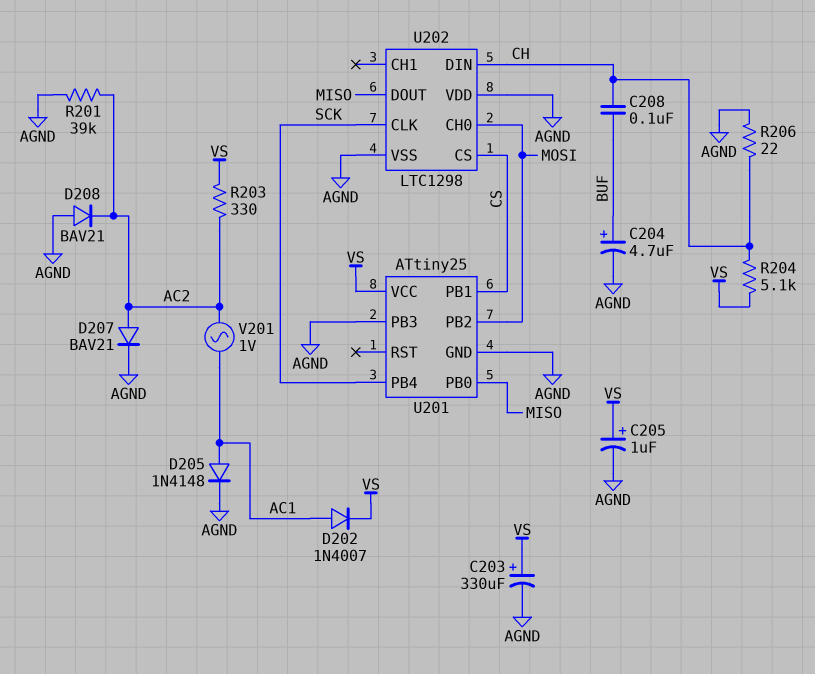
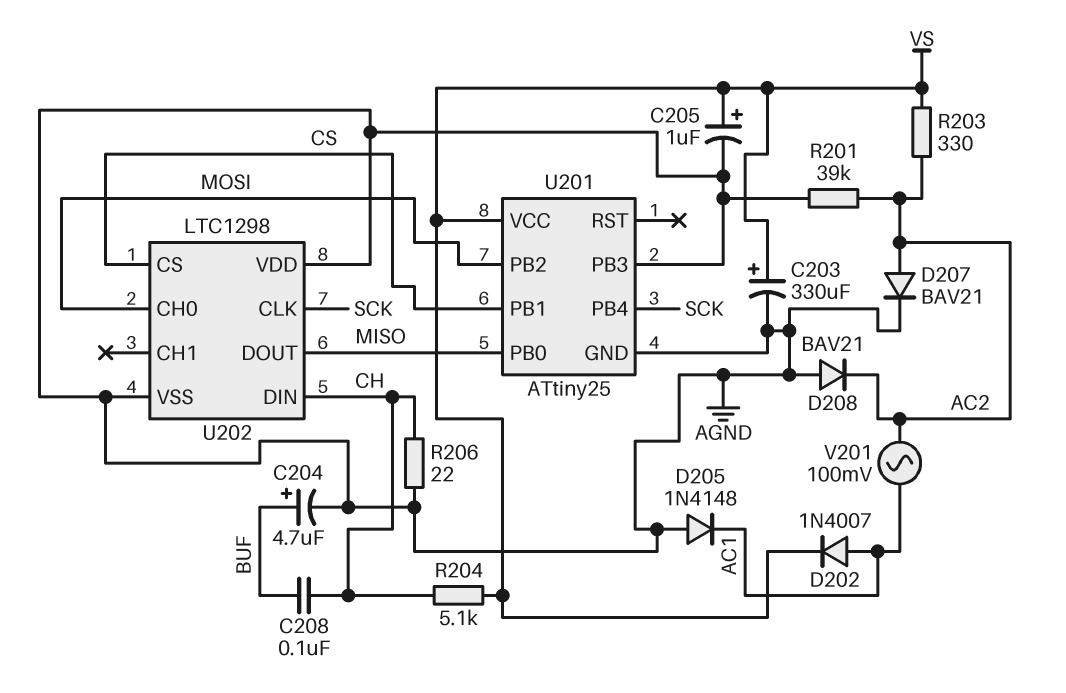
D205: diode 1N4148 (A AC1, K AGND) -> diode 1N4148 (A AGND, K AC1)
V201: AC 1V (AC1, AC2) -> AC 100mV (AC1, AC2)

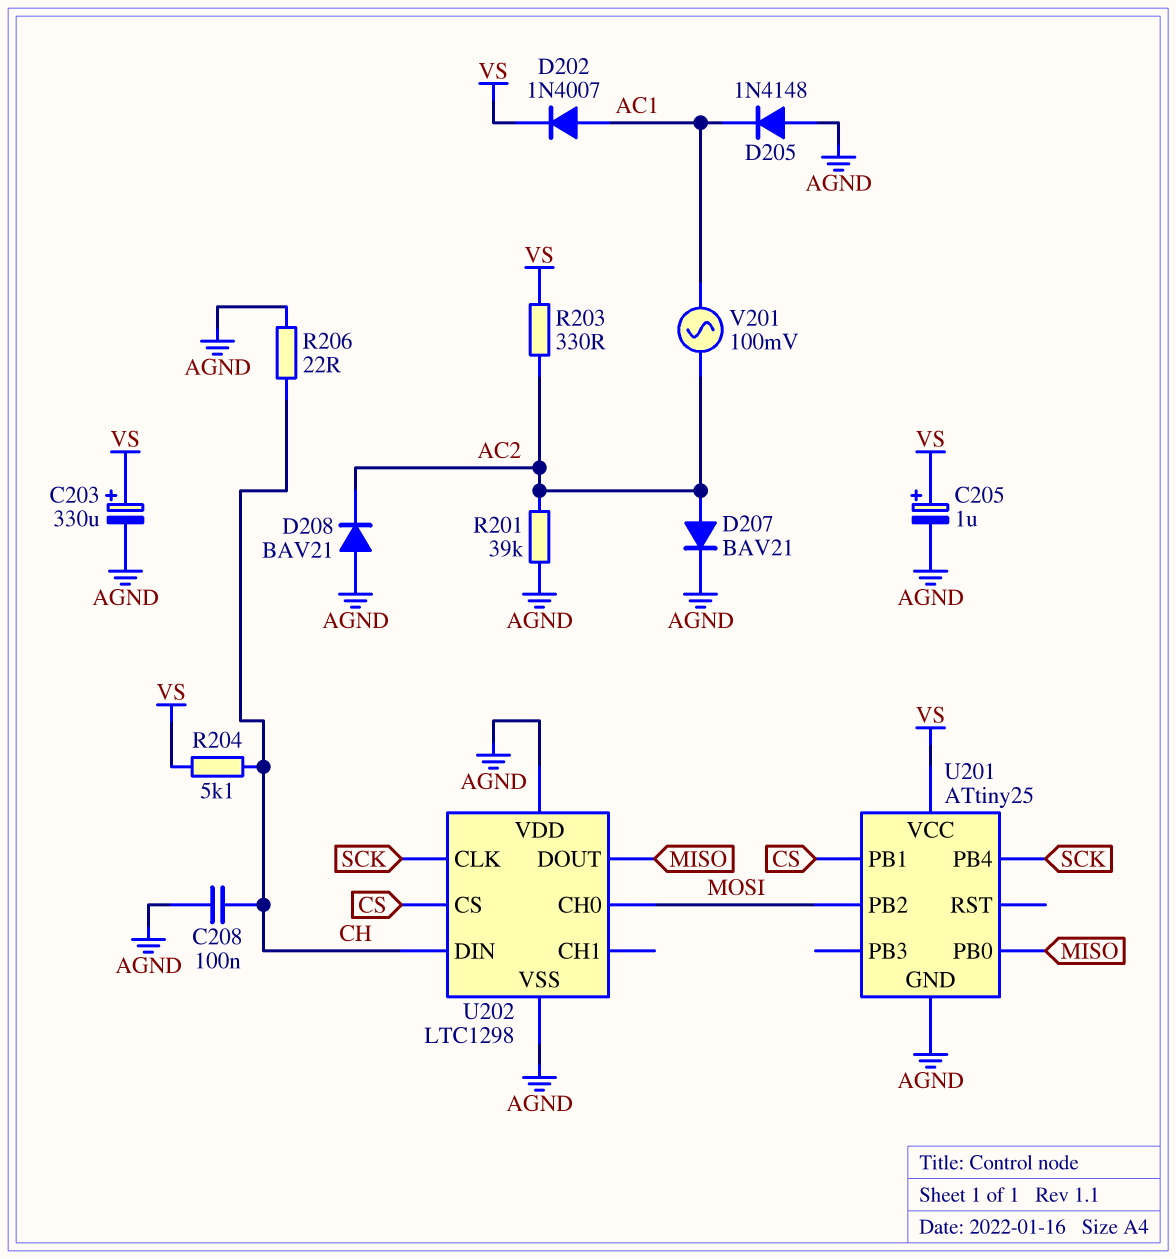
C204: 4.7uF (plus BUF, minus AGND) -> none
C208: 100nF (BUF, CH) -> 100nF (AGND, CH)
U201 pin PB3: AGND -> none

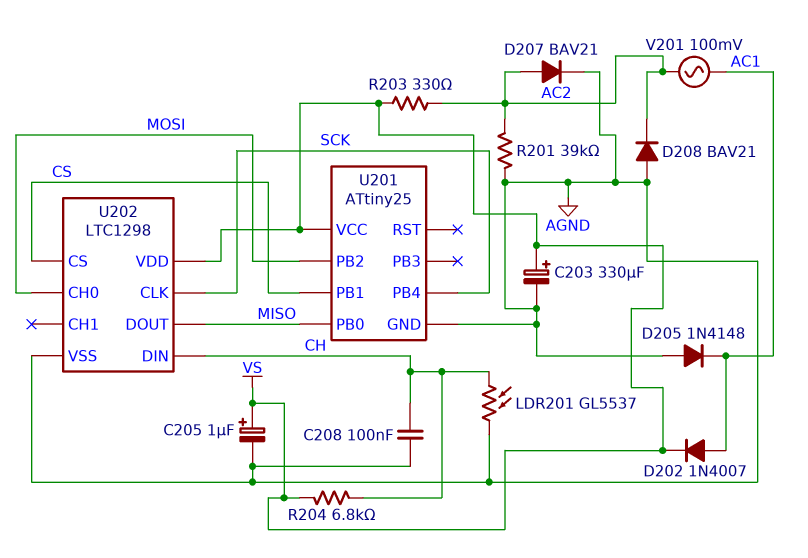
LDR201: none -> GL5537 (AGND, CH)
R204: 5.1k (CH, VS) -> 6.8k (CH, VS)
R206: 22 (AGND, CH) -> none
U202 pin VDD: AGND -> VS

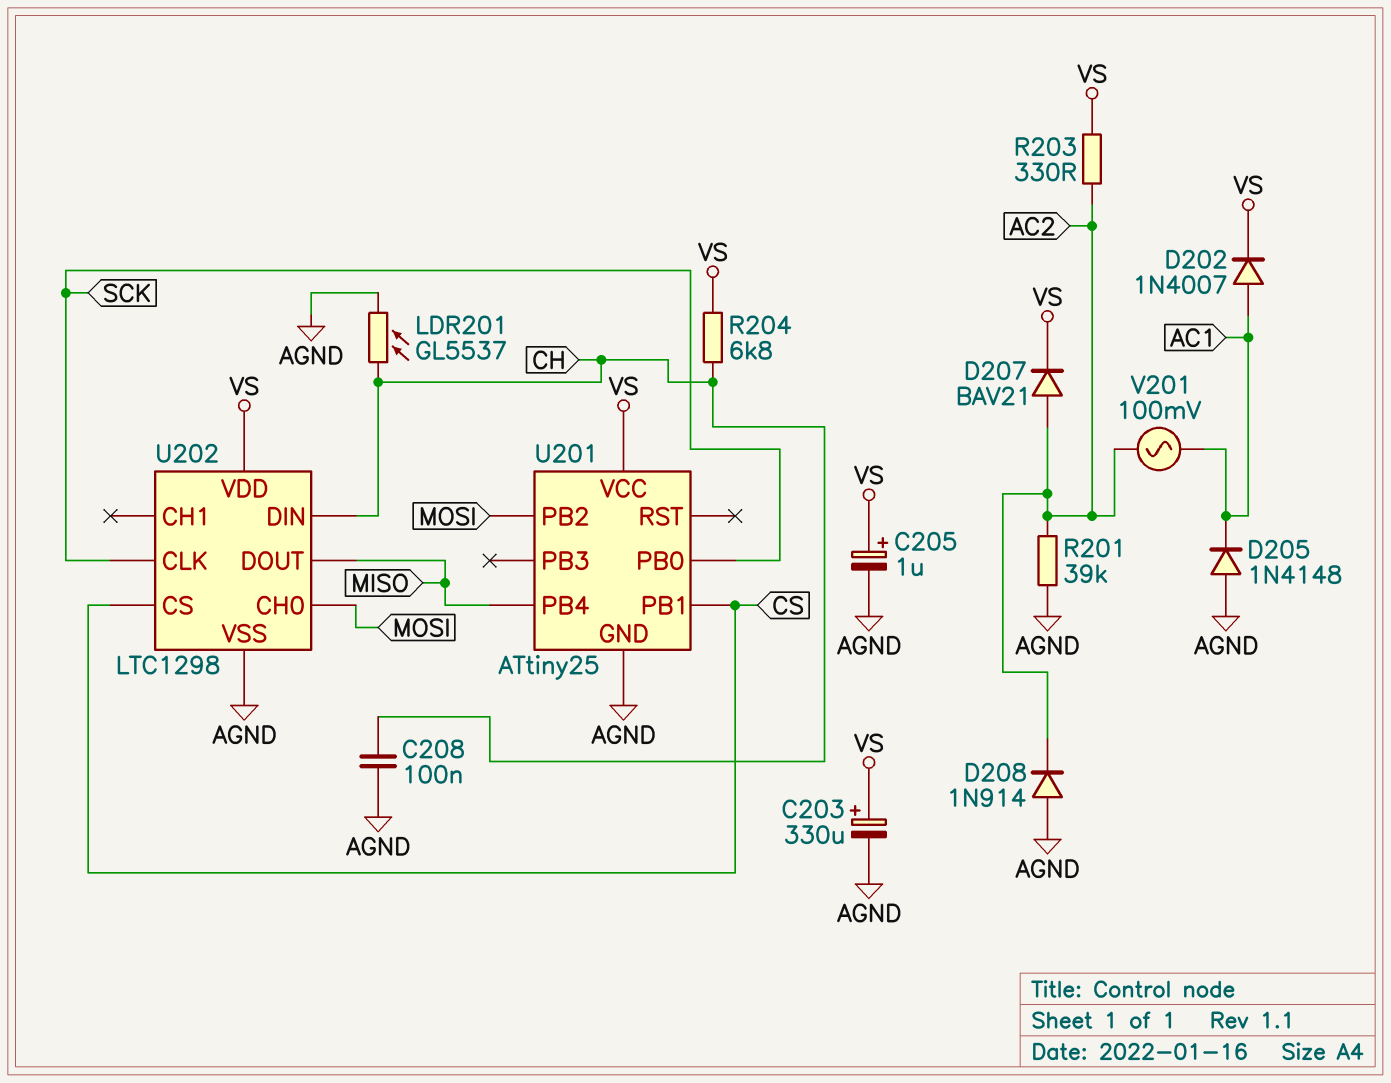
D207: diode BAV21 (A AC2, K AGND) -> diode BAV21 (A AC2, K VS)
D208: diode BAV21 (A AGND, K AC2) -> diode 1N914 (A AGND, K AC2)
U201 pin PB0: MISO -> SCK
U201 pin PB4: SCK -> MISO

